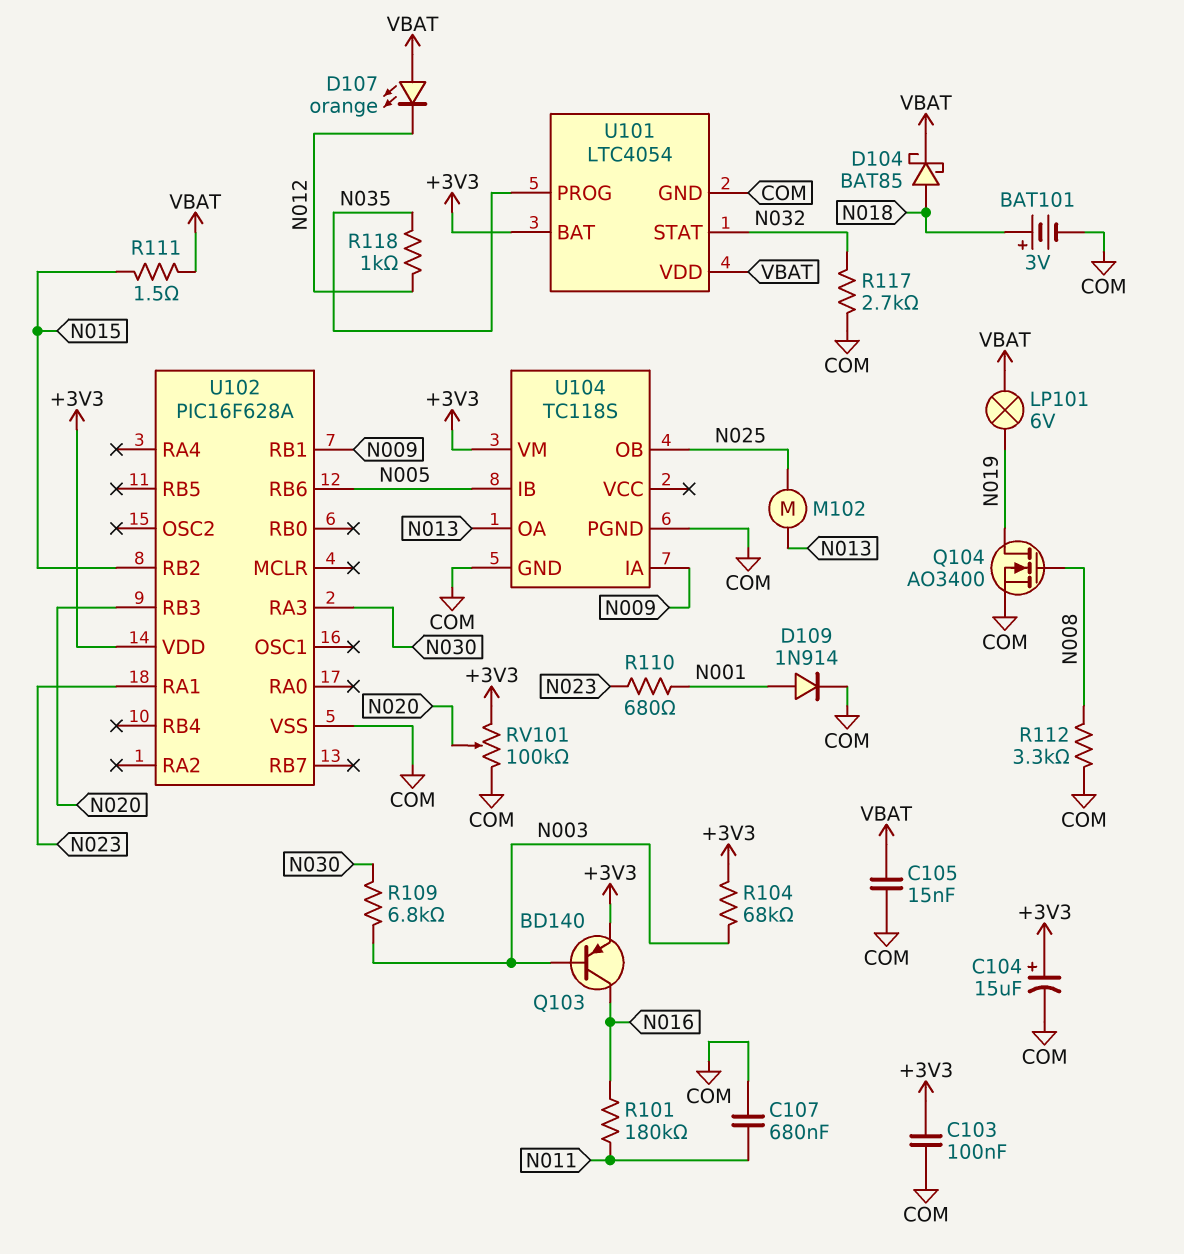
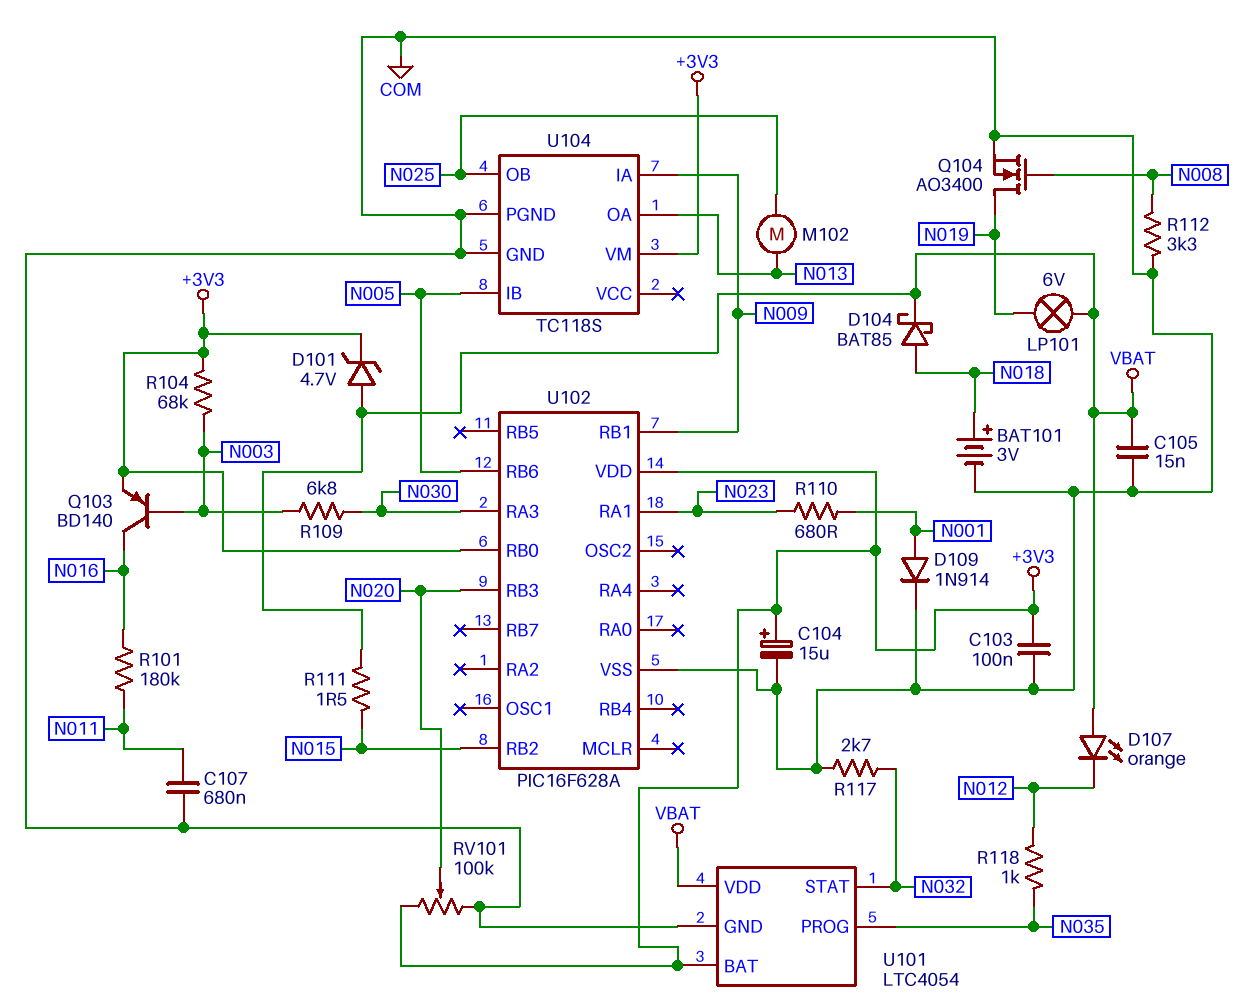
D101: none -> zener 4.7V (A VBAT, K +3V3)
U102 pin RB0: none -> +3V3

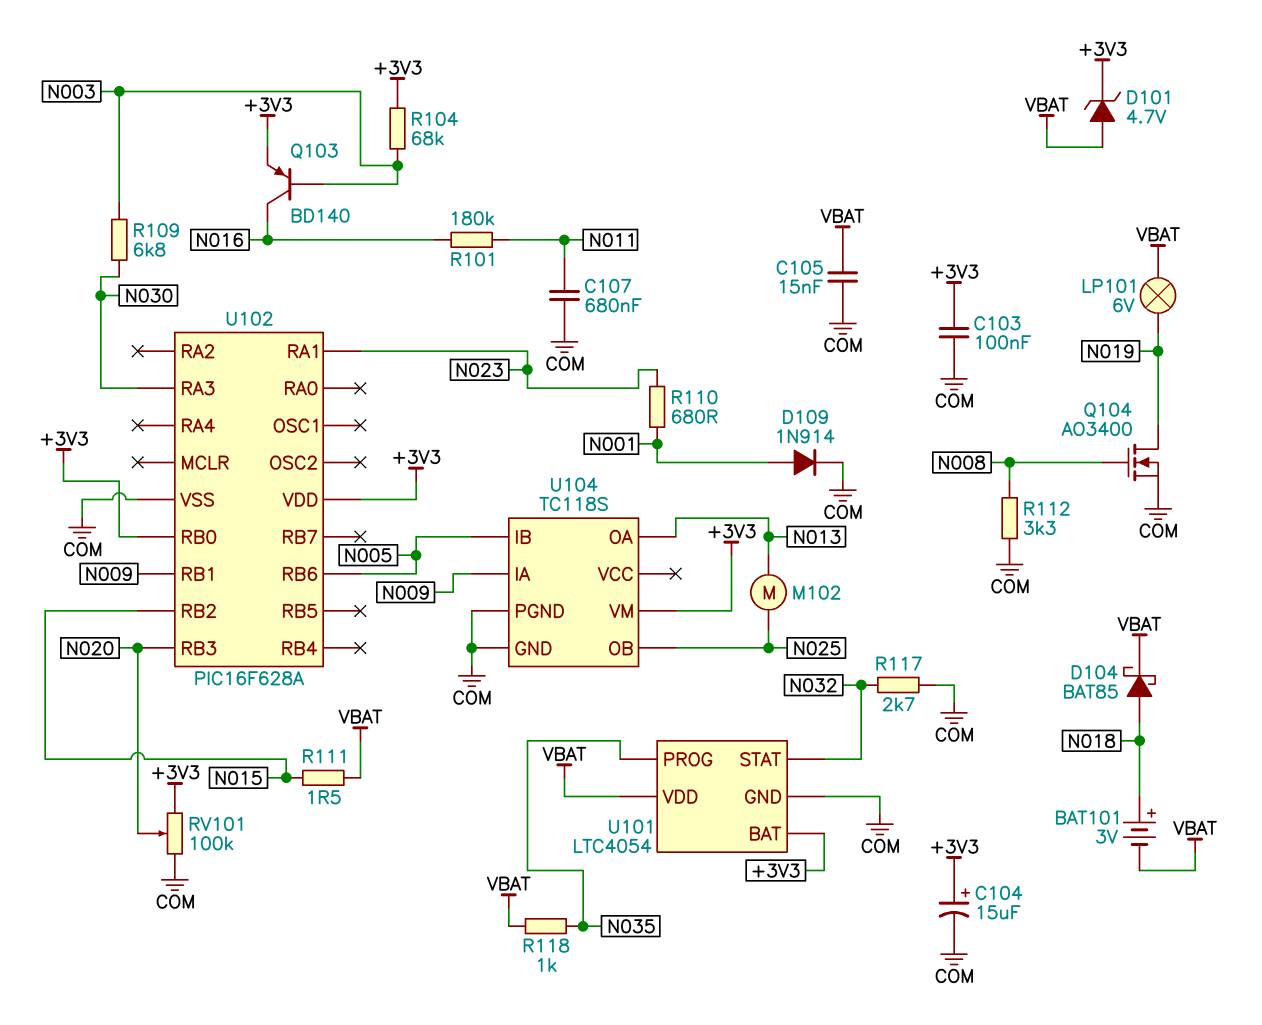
BAT101: 3V (plus N018, minus COM) -> 3V (plus N018, minus VBAT)
D107: LED orange (A VBAT, K N012) -> none
R118: 1k (N012, N035) -> 1k (N035, VBAT)

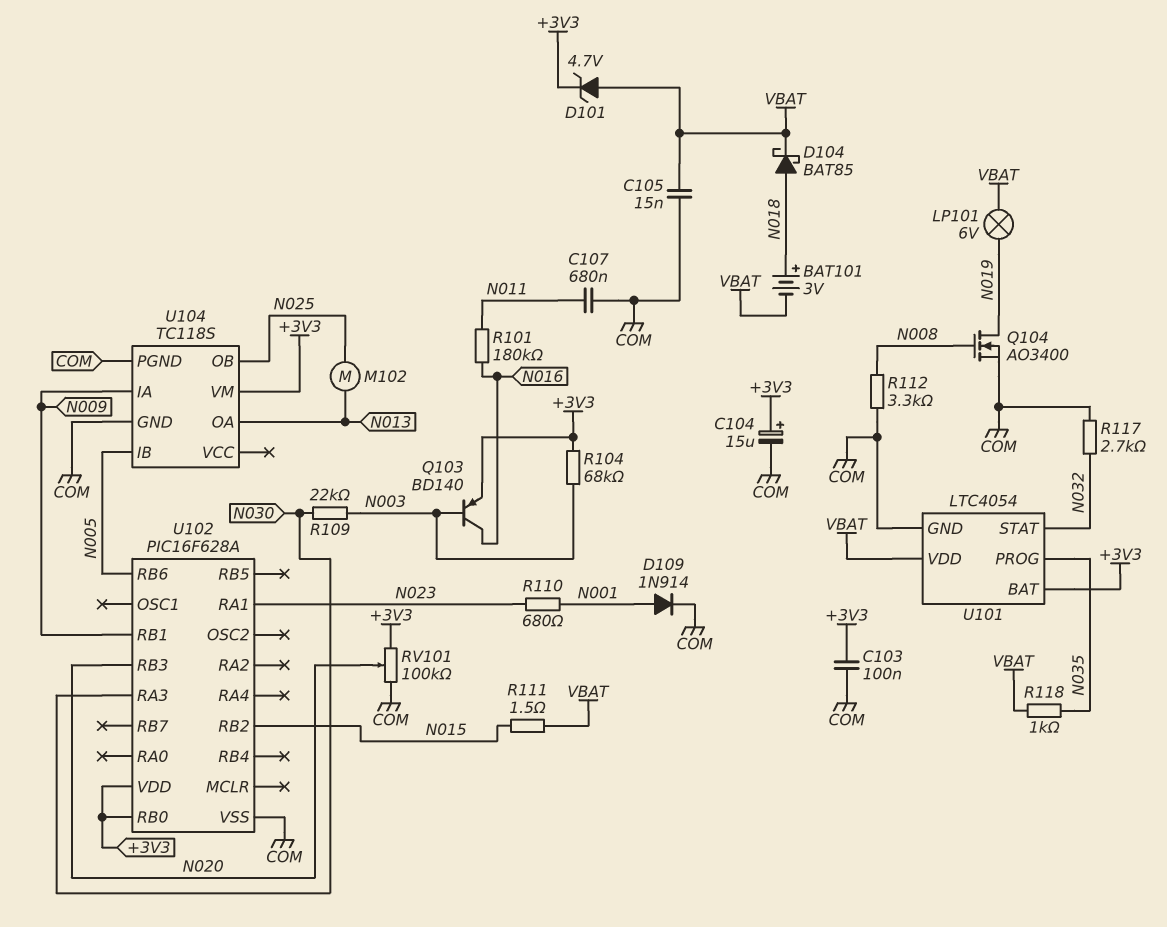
R109: 6.8k (N003, N030) -> 22k (N003, N030)

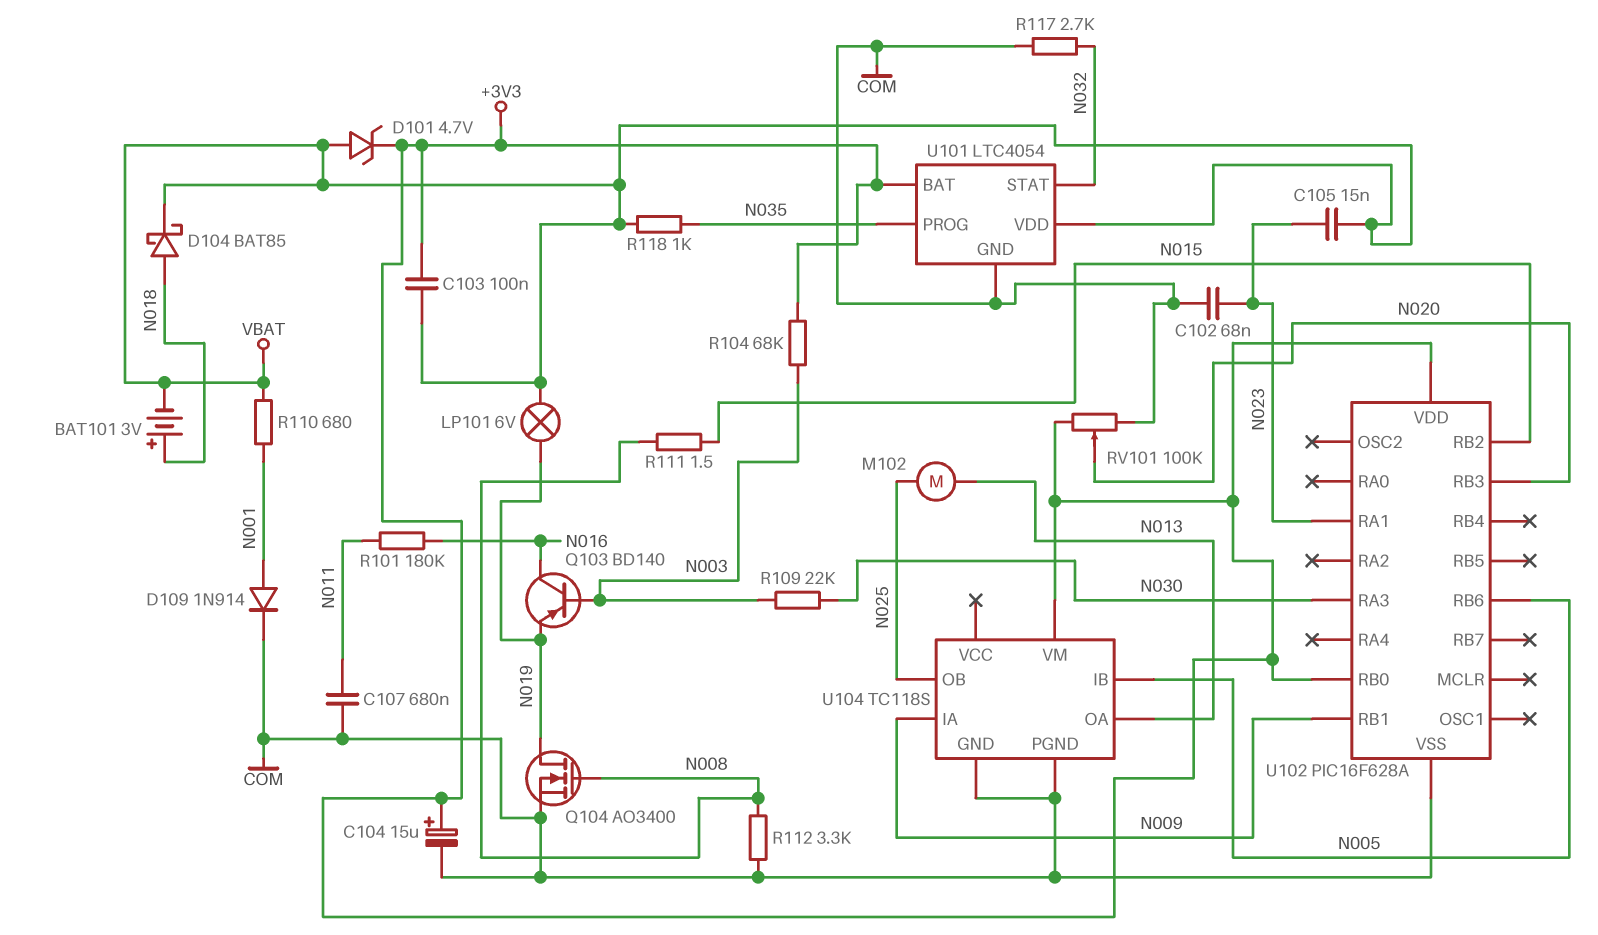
C102: none -> 68nF (COM, N023)
C103: 100nF (+3V3, COM) -> 100nF (+3V3, VBAT)
C105: 15nF (COM, VBAT) -> 15nF (N023, VBAT)
Q103: PNP BD140 (B N003, C N016, E +3V3) -> PNP BD140 (B N003, C N016, E N019)
R110: 680 (N001, N023) -> 680 (N001, VBAT)
R111: 1.5 (N015, VBAT) -> 1.5 (N008, N015)

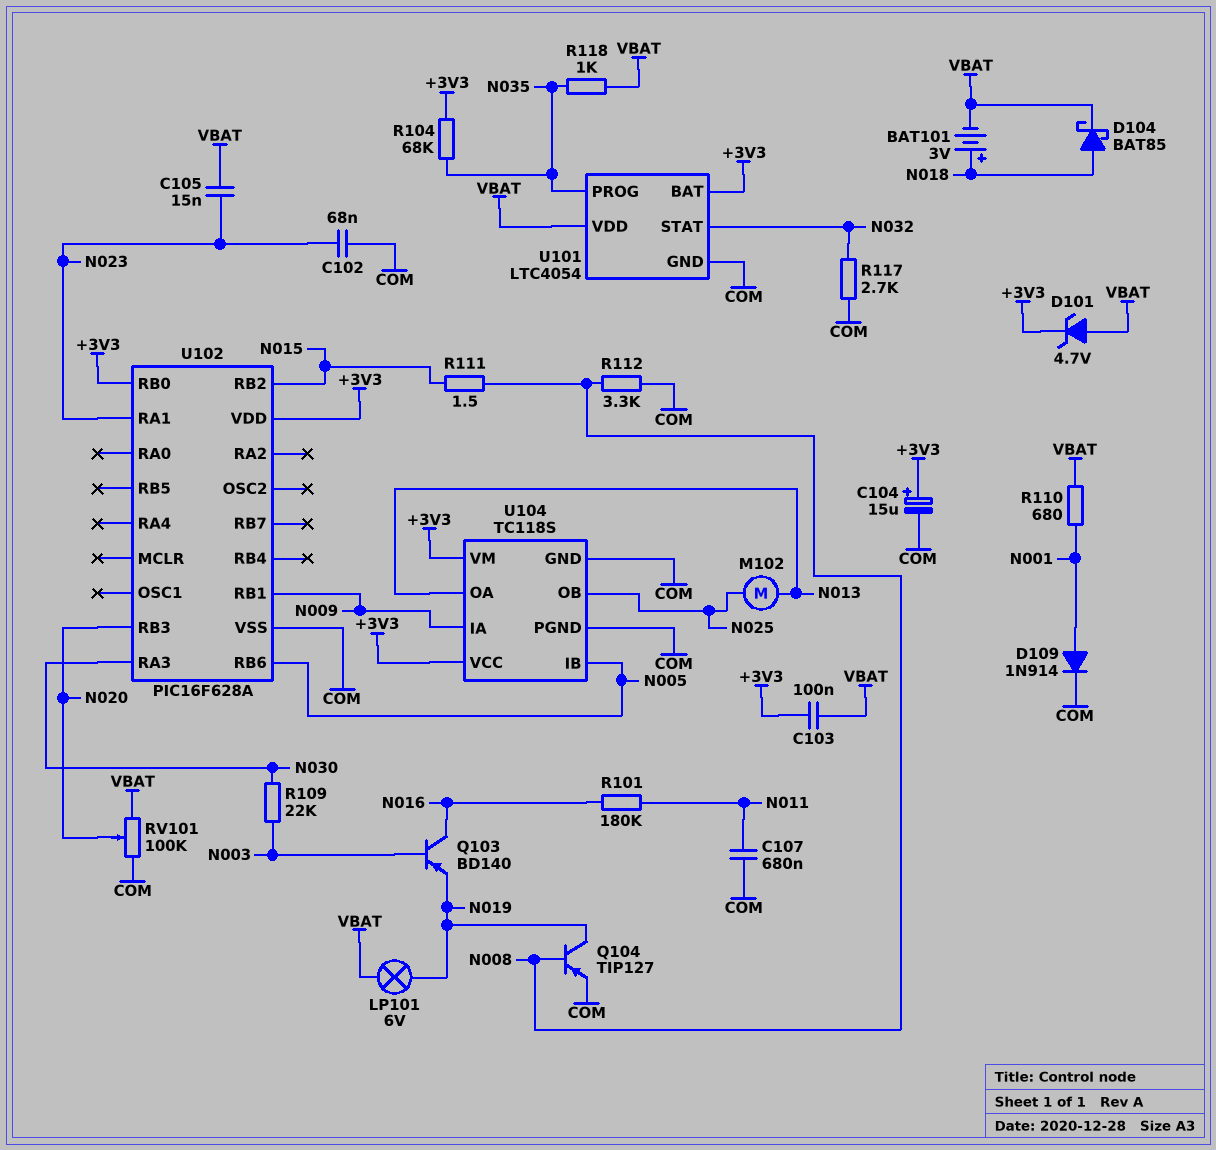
Q104: NMOS AO3400 (G N008, D N019, S COM) -> PNP TIP127 (B N008, C N019, E COM)
R104: 68k (+3V3, N003) -> 68k (+3V3, N035)
RV101: 100k (+3V3, COM, wiper N020) -> 100k (COM, VBAT, wiper N020)
U104 pin VCC: none -> +3V3

